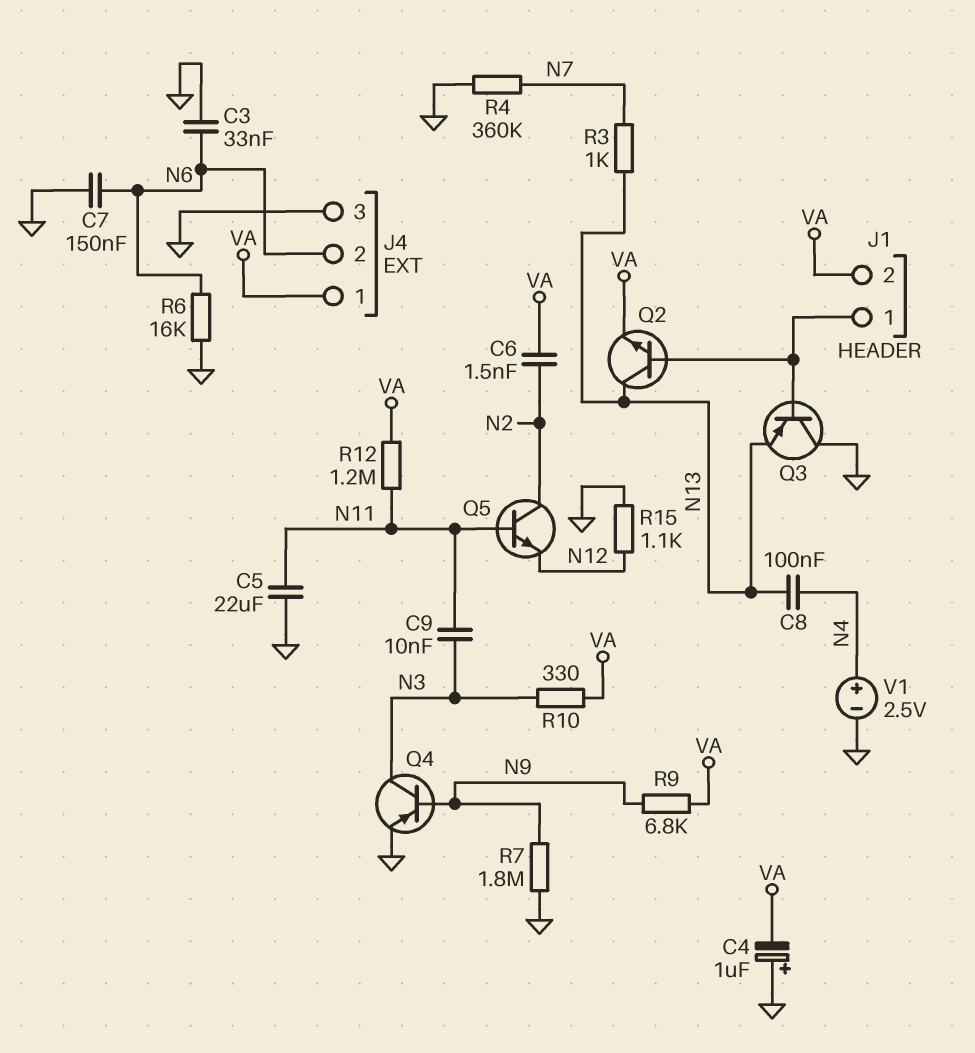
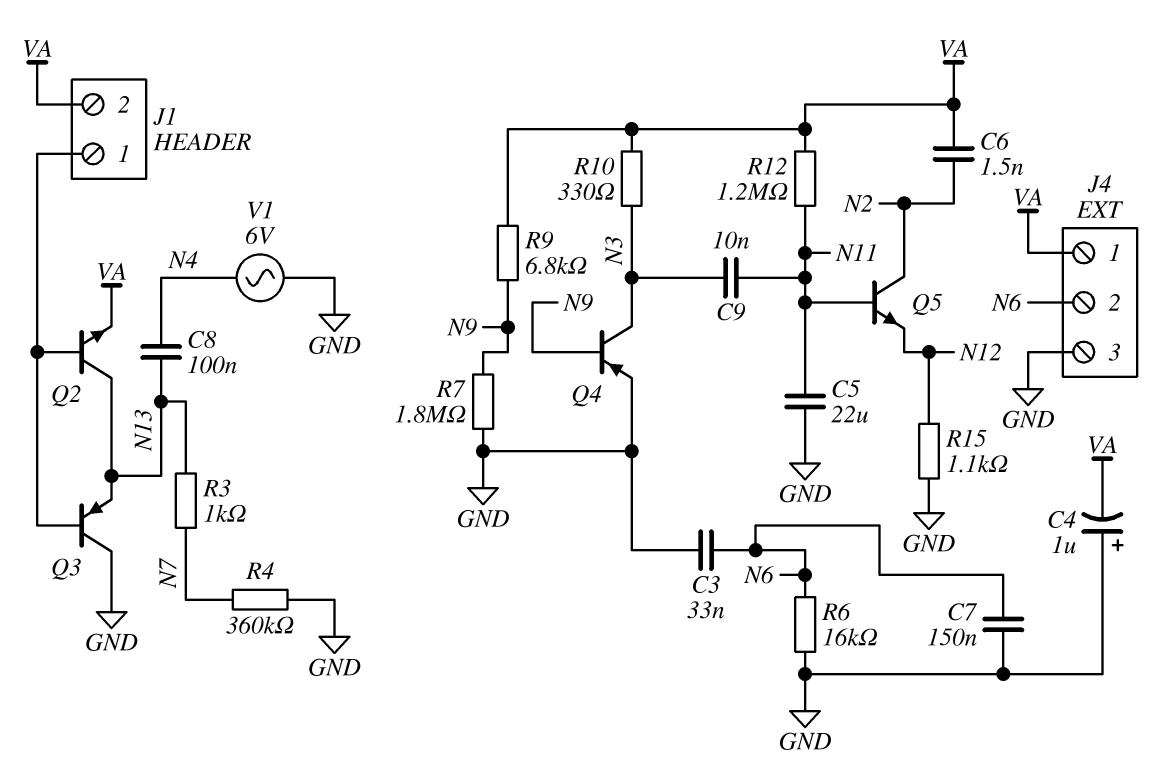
V1: 2.5V (plus N4, minus GND) -> AC 6V (GND, N4)

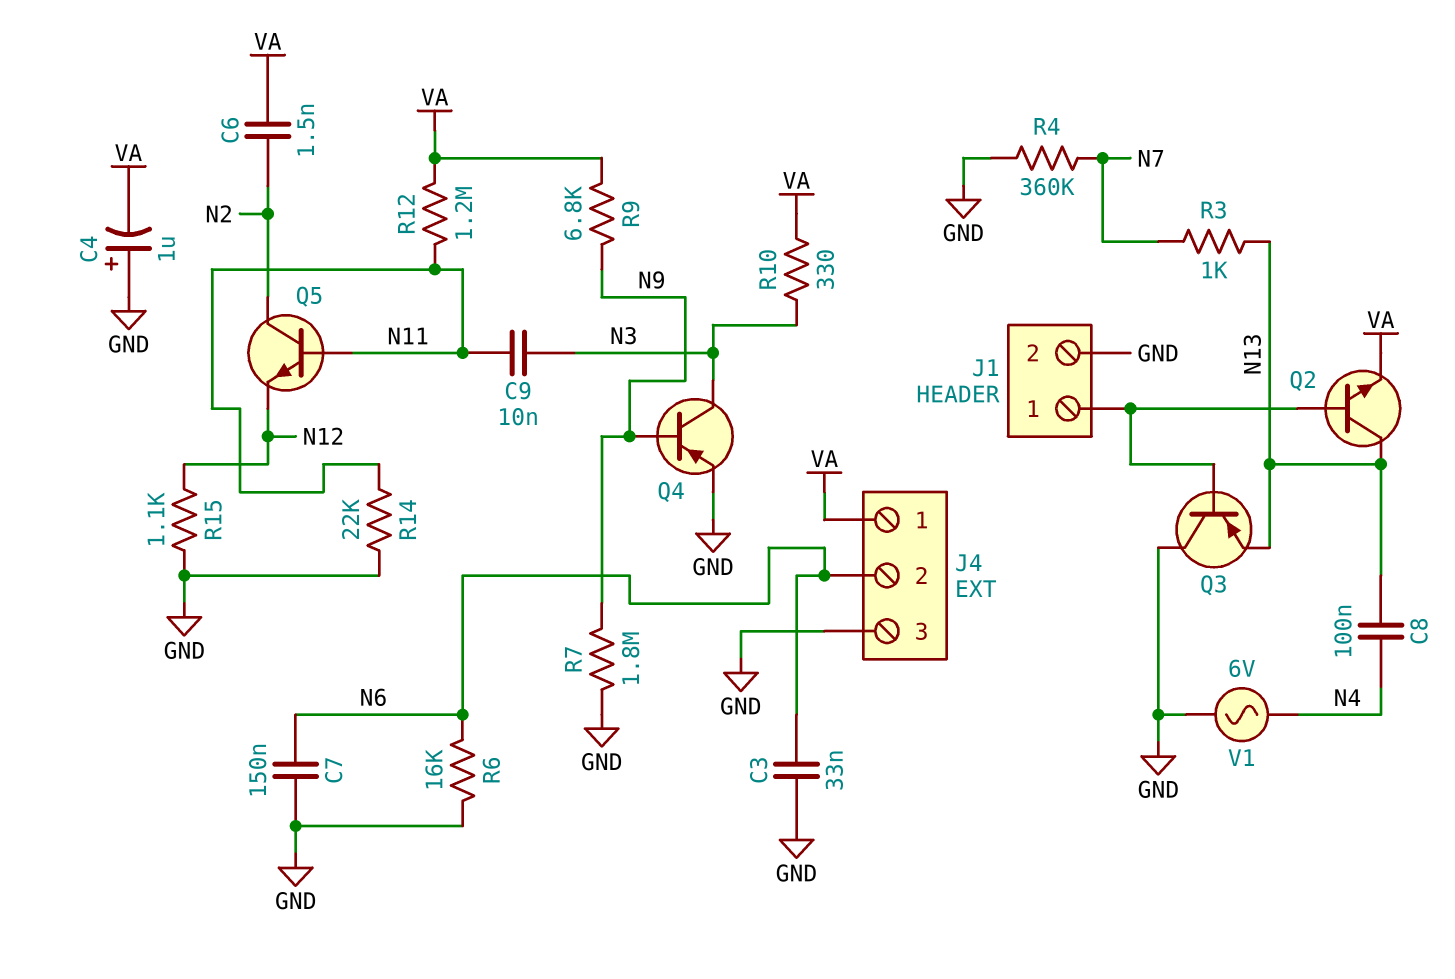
C5: 22uF (GND, N11) -> none
J1 pin 2: VA -> GND
R14: none -> 22k (GND, N11)

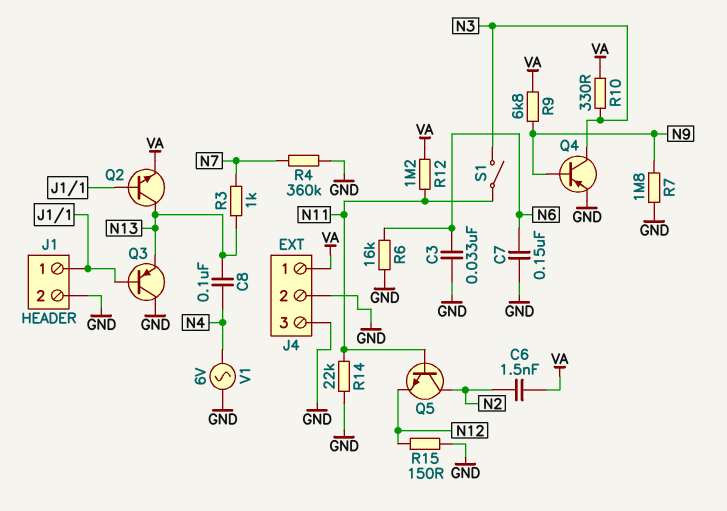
C4: 1uF (plus GND, minus VA) -> none
C9: 10nF (N3, N11) -> none
J4 pin 2: N6 -> GND
R15: 1.1k (GND, N12) -> 150 (GND, N12)
S1: none -> switch (N3, N11)

